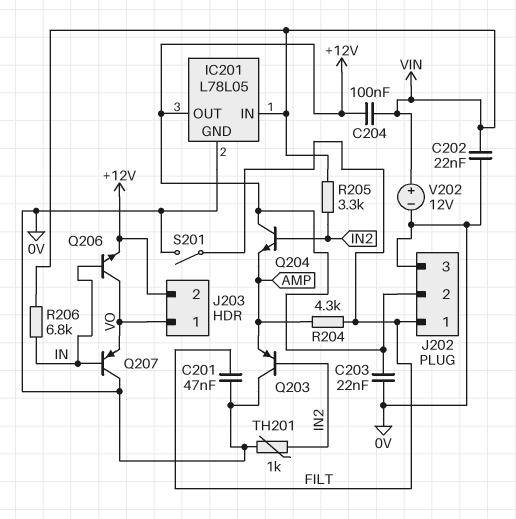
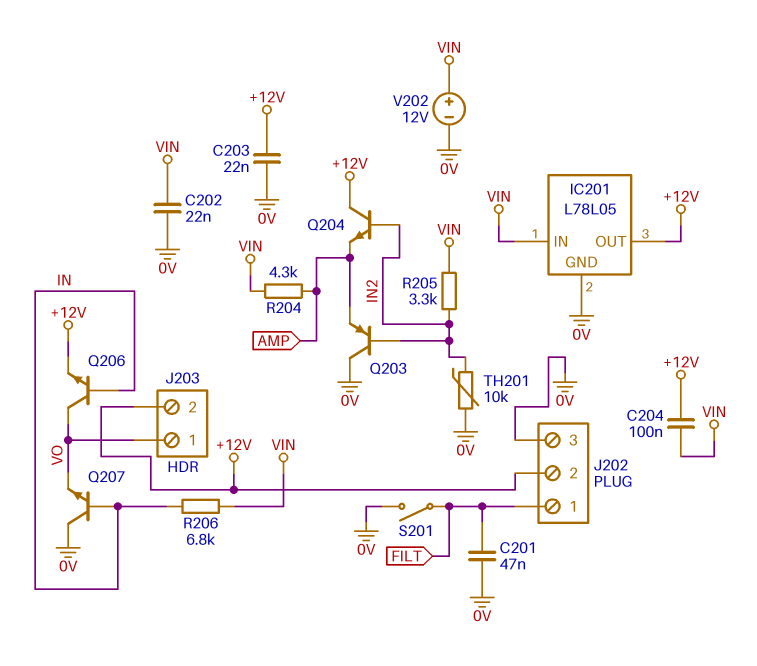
Q207: PNP (B IN, C 0V, E VO) -> NPN (B IN, C 0V, E VO)
R204: 4.3k (AMP, FILT) -> 4.3k (AMP, VIN)
TH201: 1k (0V, IN2) -> 10k (0V, IN2)

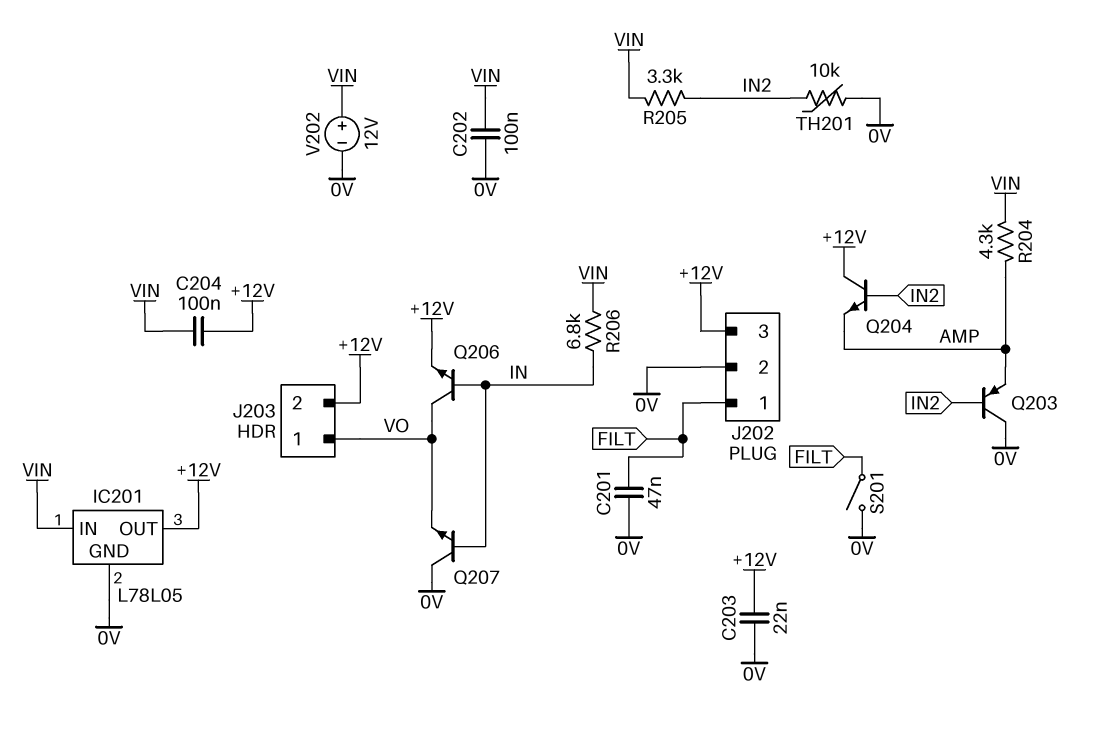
C202: 22nF (0V, VIN) -> 100nF (0V, VIN)
J202 pin 2: +12V -> 0V
J202 pin 3: 0V -> +12V

